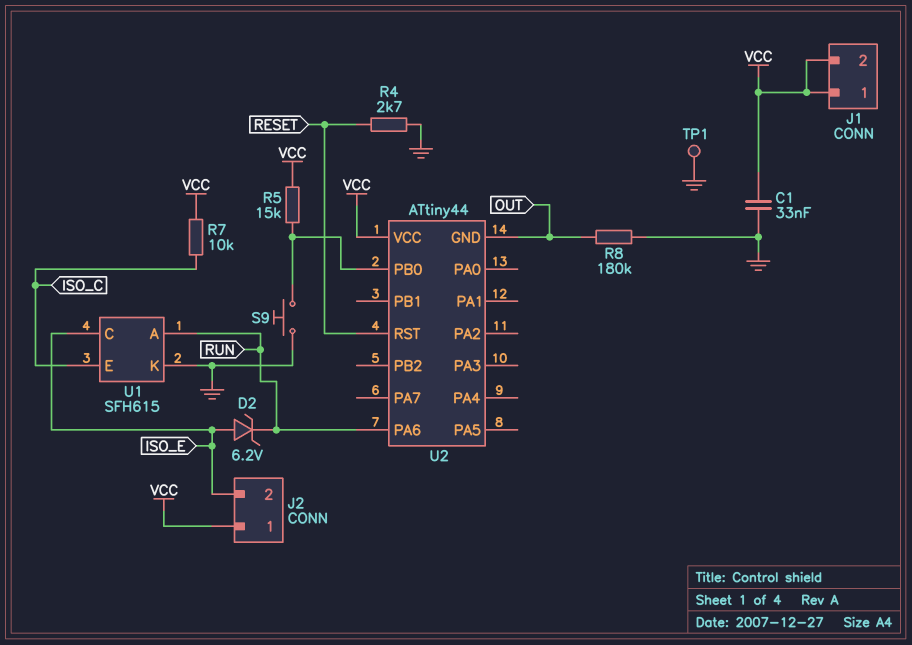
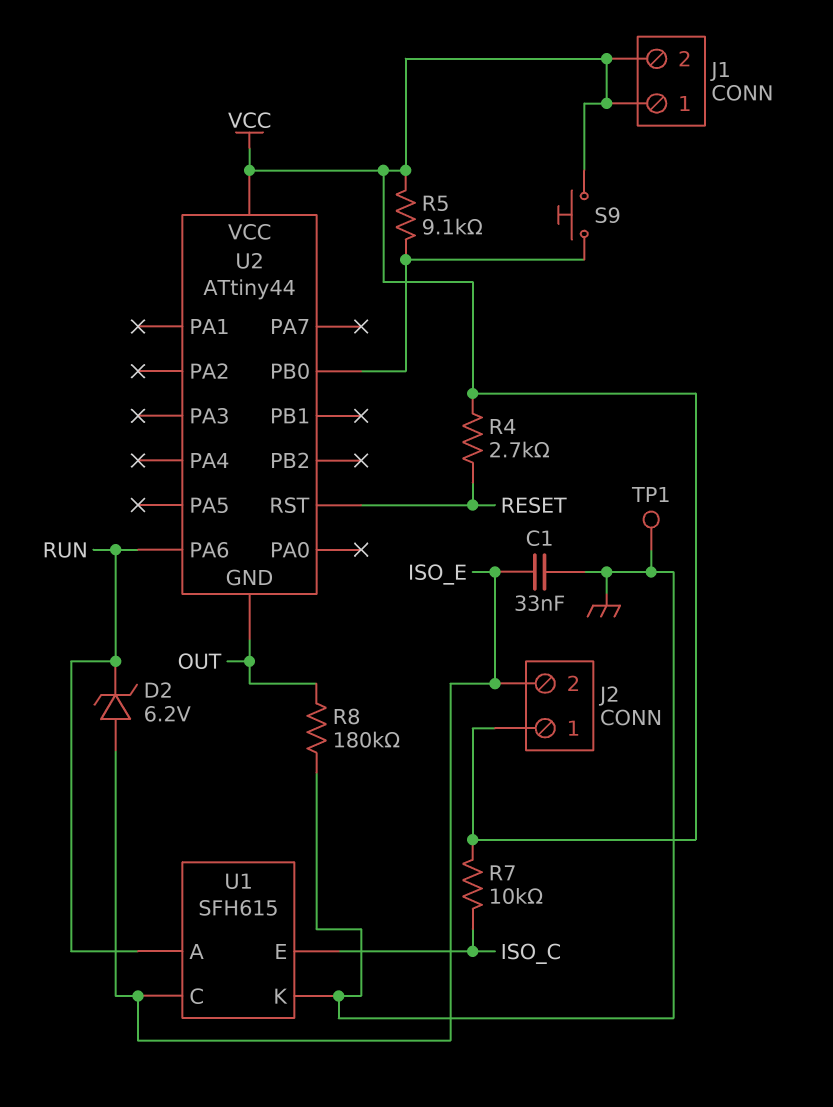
C1: 33nF (GND, VCC) -> 33nF (GND, ISO_E)
R4: 2.7k (GND, RESET) -> 2.7k (RESET, VCC)
R5: 15k (U2/PB0, VCC) -> 9.1k (U2/PB0, VCC)
S9: button (GND, U2/PB0) -> button (U2/PB0, VCC)

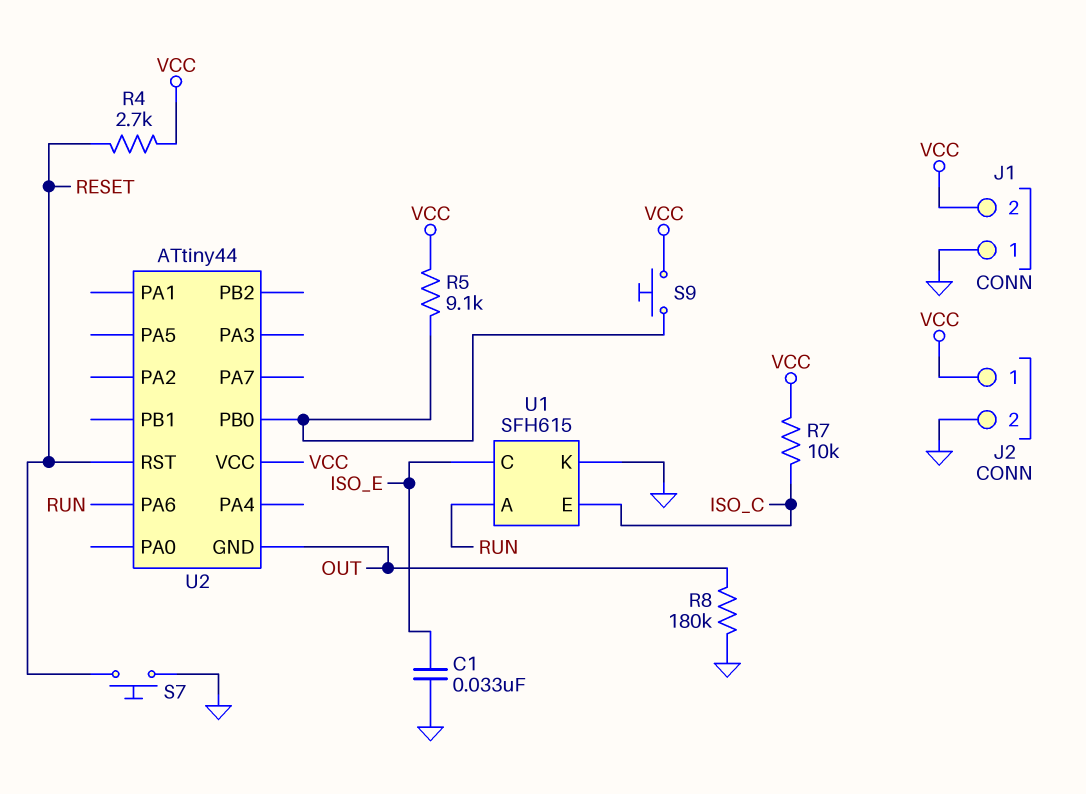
D2: zener 6.2V (A ISO_E, K RUN) -> none
J1 pin 1: VCC -> GND
J2 pin 2: ISO_E -> GND
S7: none -> button (GND, RESET)
TP1: test point (GND) -> none

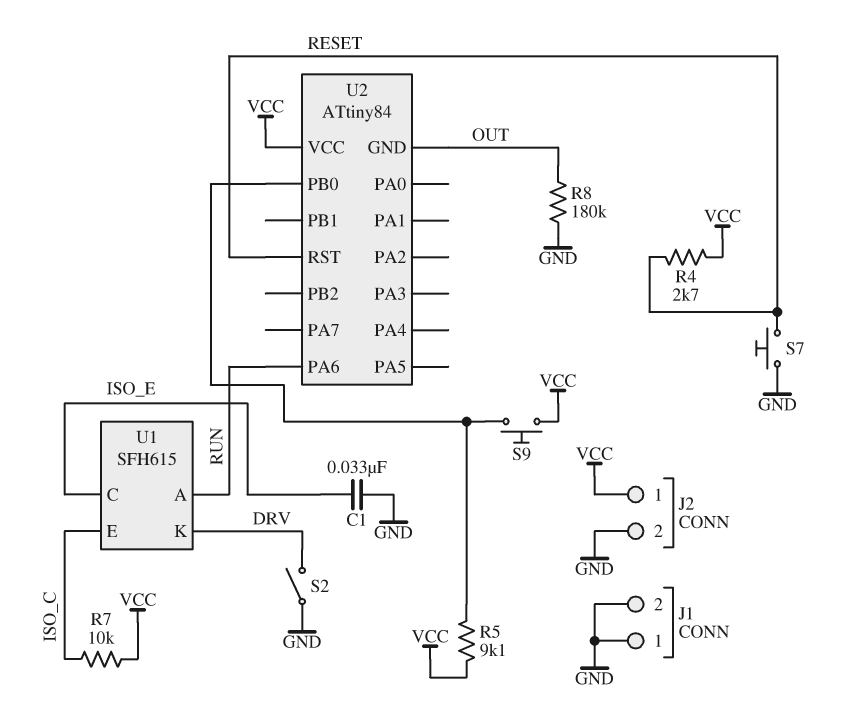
J1 pin 2: VCC -> GND
S2: none -> switch (DRV, GND)
U1 pin K: GND -> DRV
U2: ATtiny44 -> ATtiny84

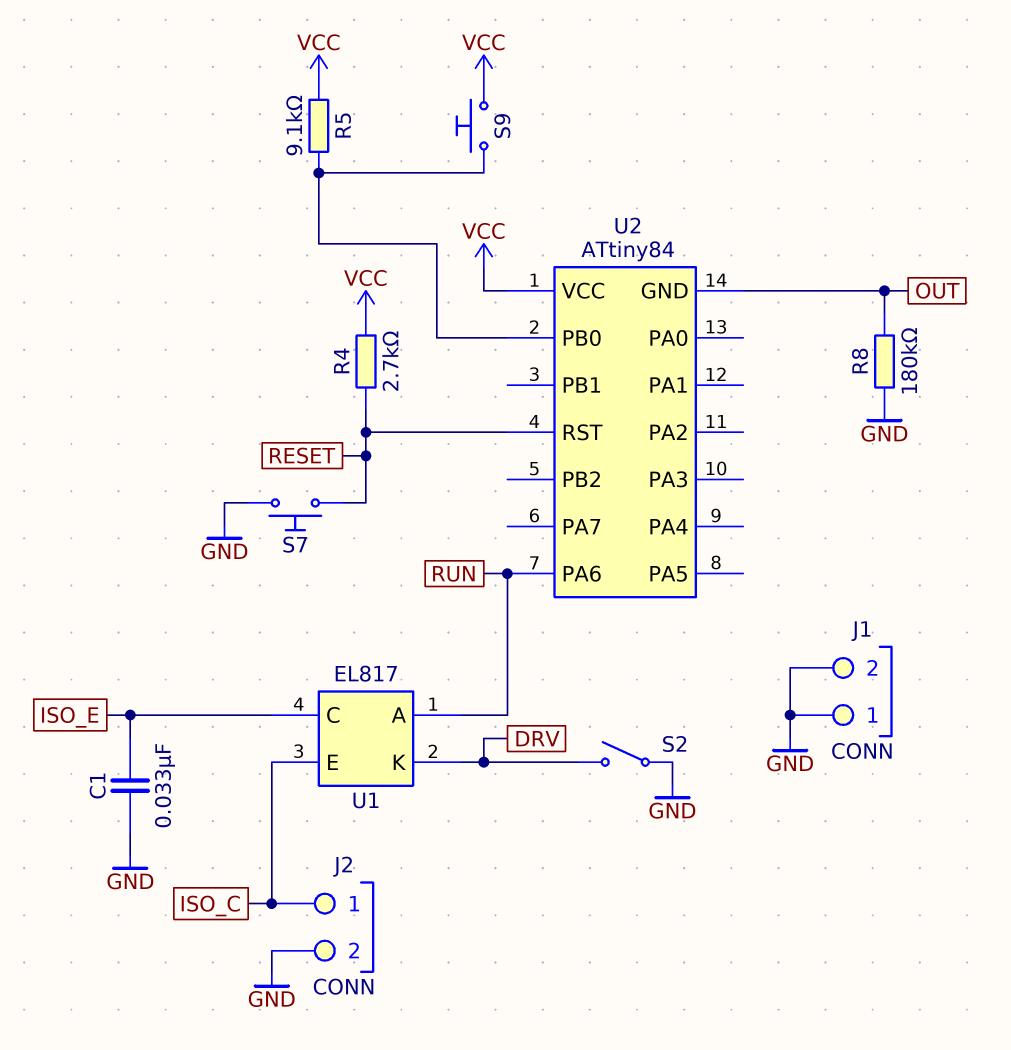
J2 pin 1: VCC -> ISO_C
R7: 10k (ISO_C, VCC) -> none
U1: SFH615 -> EL817

